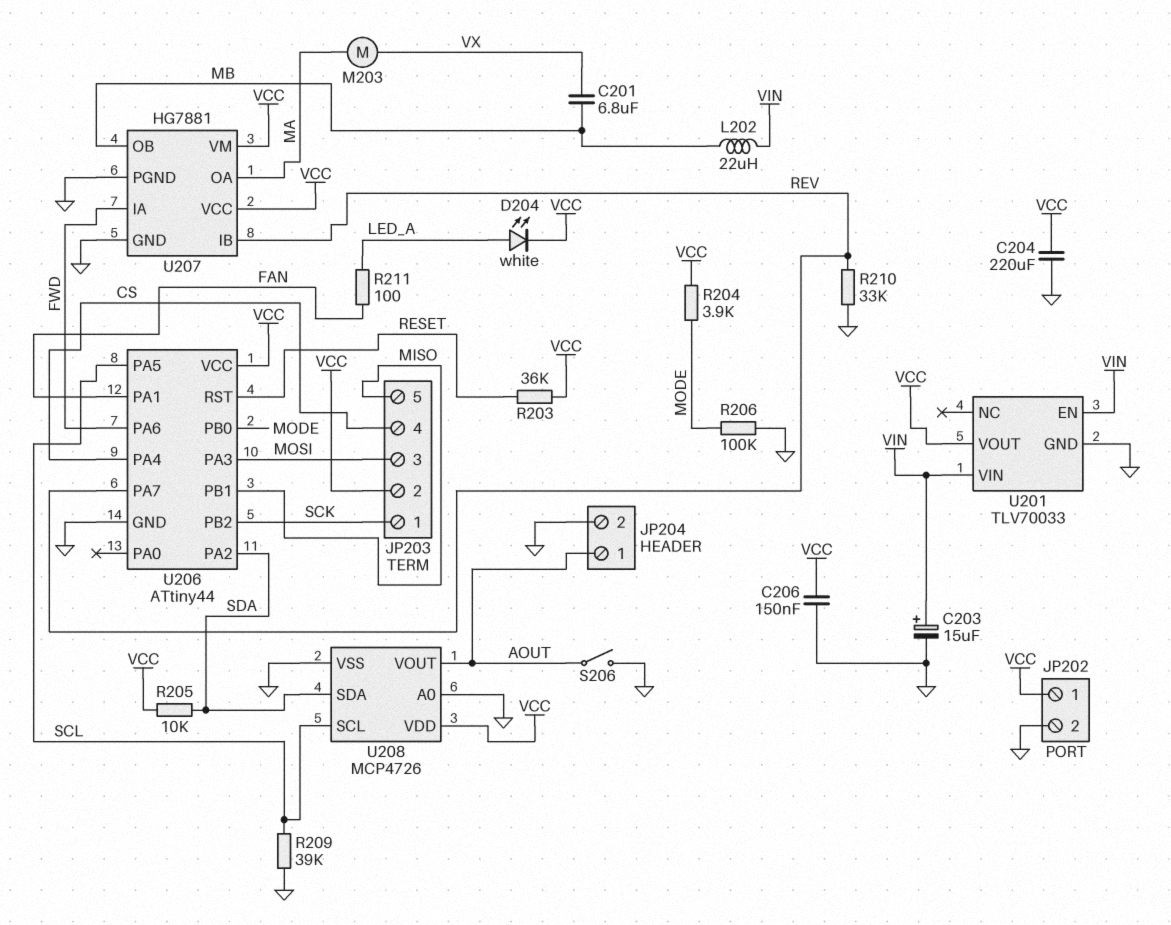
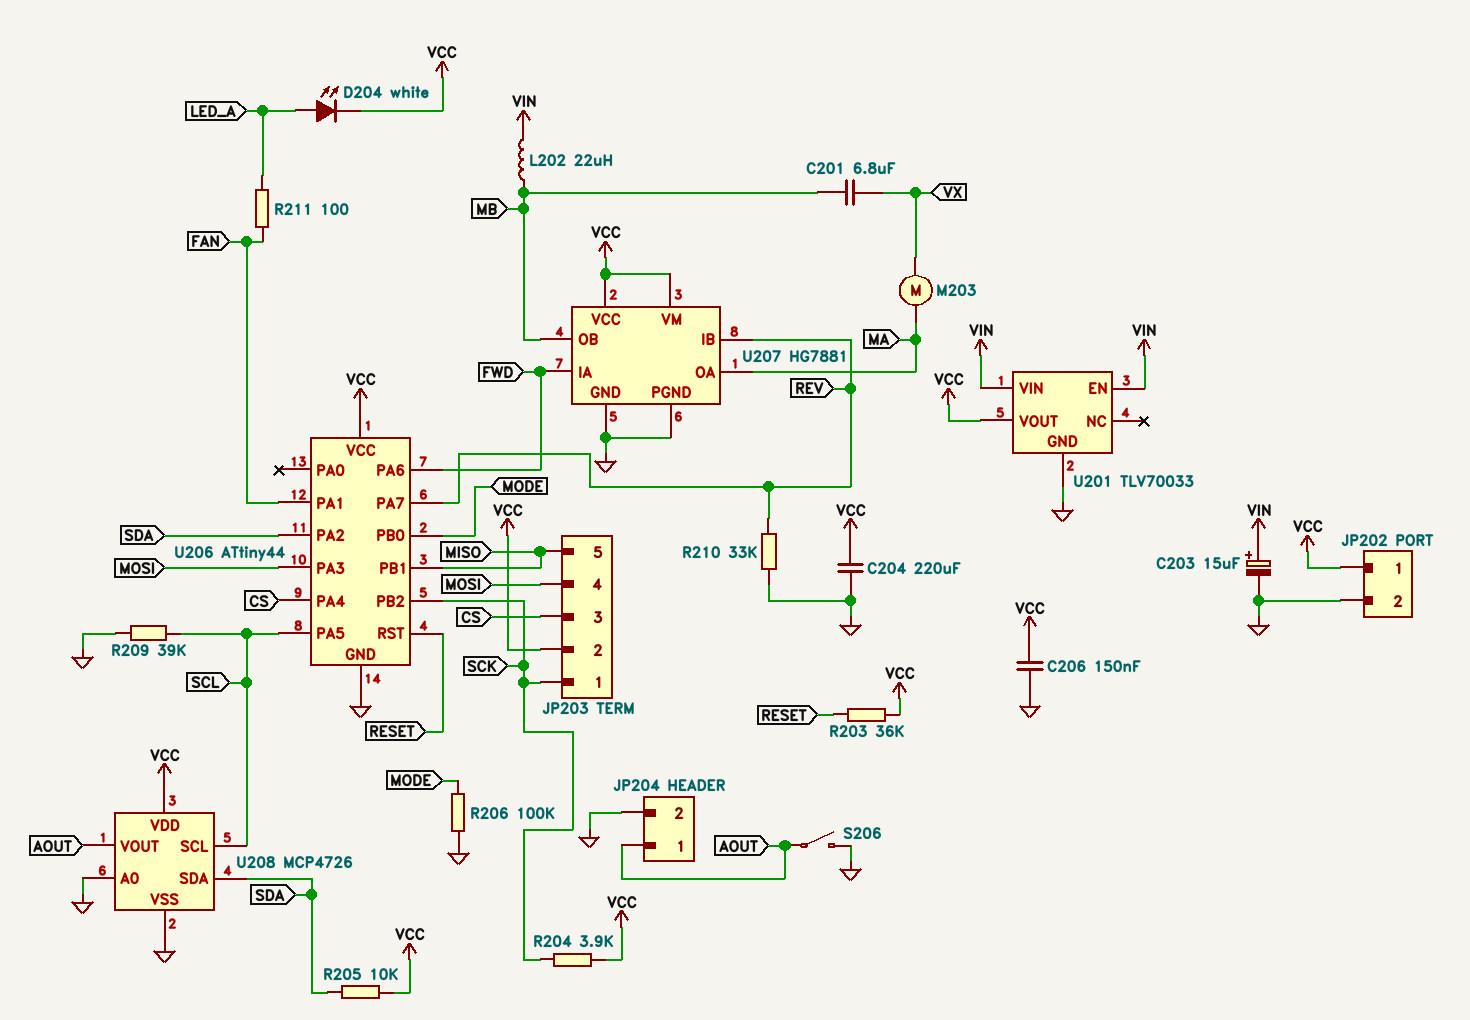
JP203 pin 3: MOSI -> CS
JP203 pin 4: CS -> MOSI
R204: 3.9k (MODE, VCC) -> 3.9k (SCK, VCC)

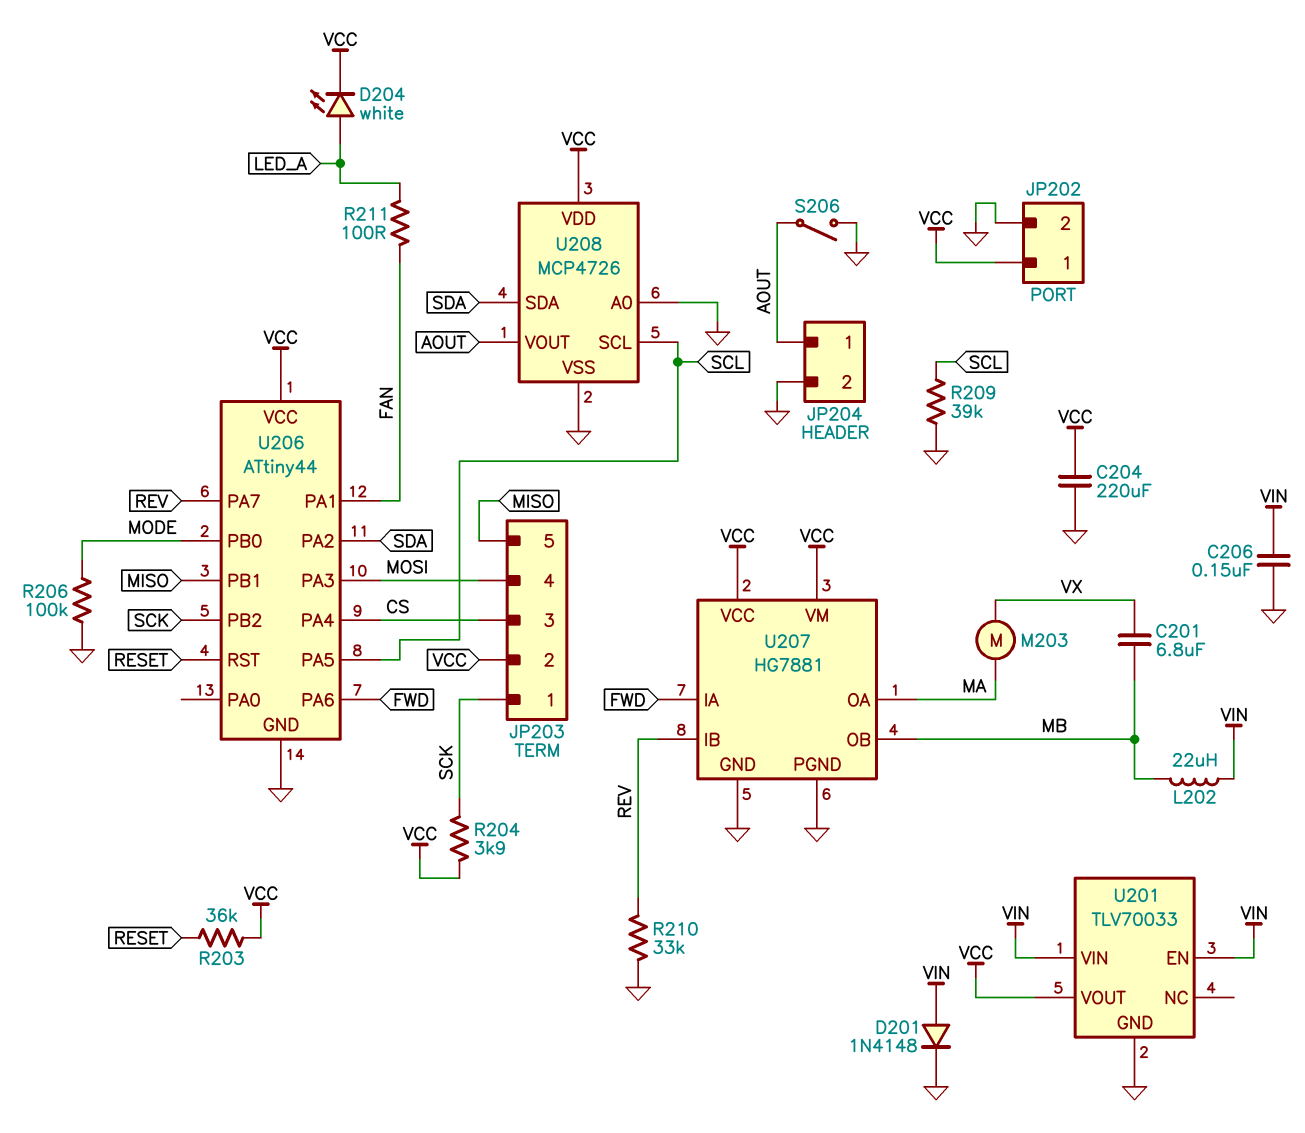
C203: 15uF (plus VIN, minus GND) -> none
C206: 150nF (GND, VCC) -> 150nF (GND, VIN)
D201: none -> diode 1N4148 (A VIN, K GND)
R205: 10k (SDA, VCC) -> none

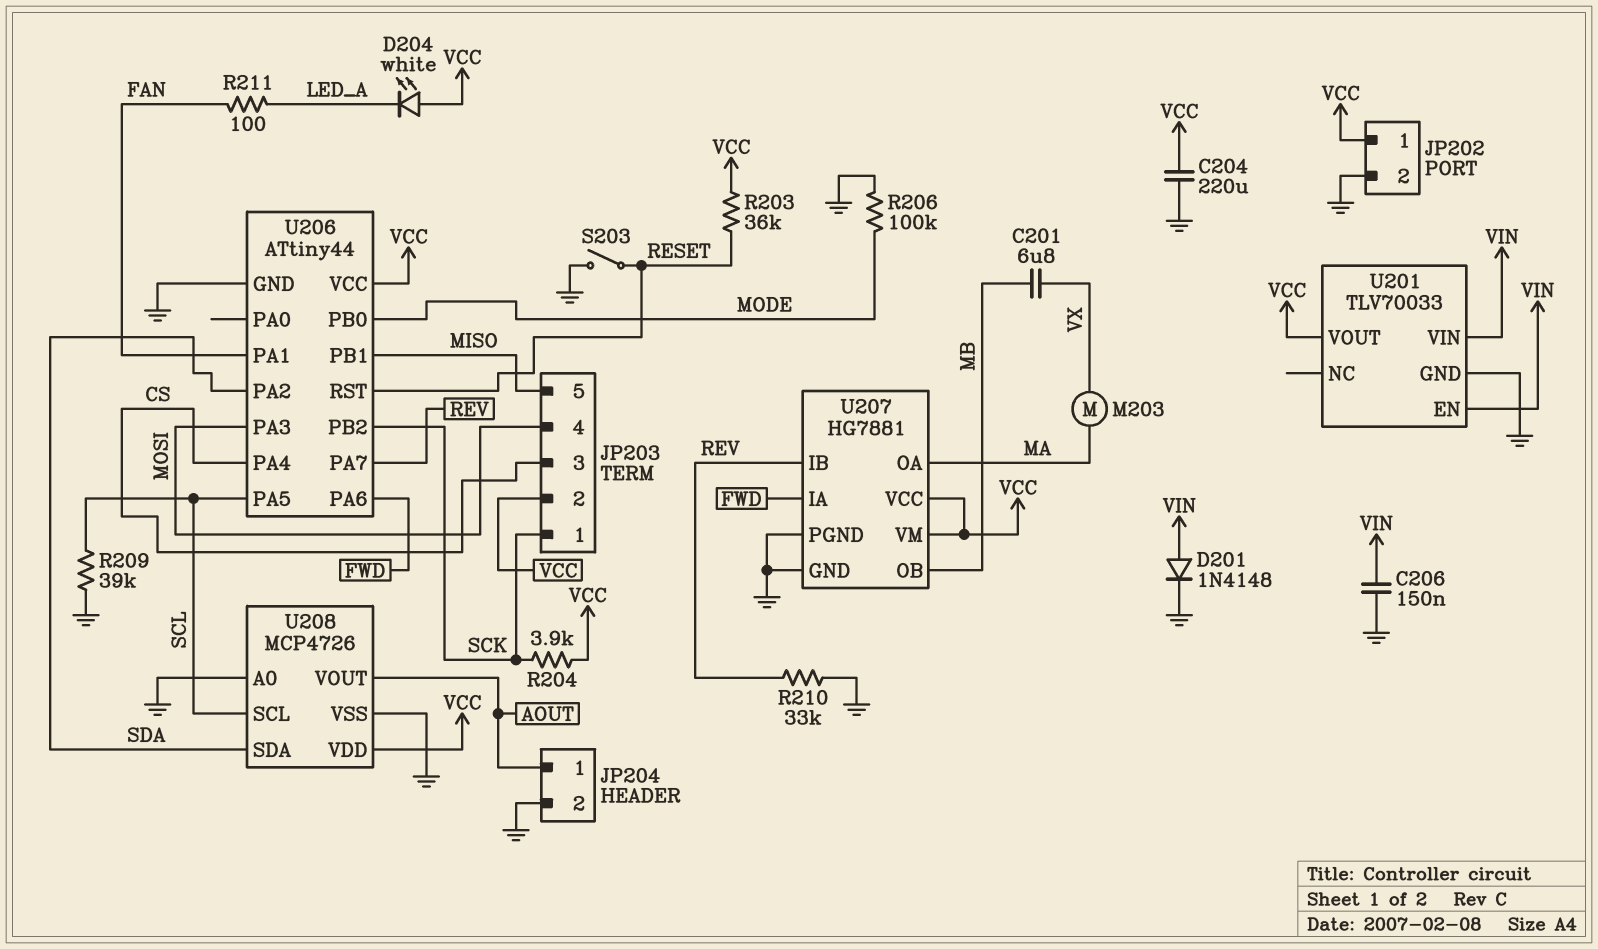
D204: LED white (A LED_A, K VCC) -> LED white (A VCC, K LED_A)
L202: 22uH (MB, VIN) -> none
S203: none -> switch (GND, RESET)
S206: switch (AOUT, GND) -> none

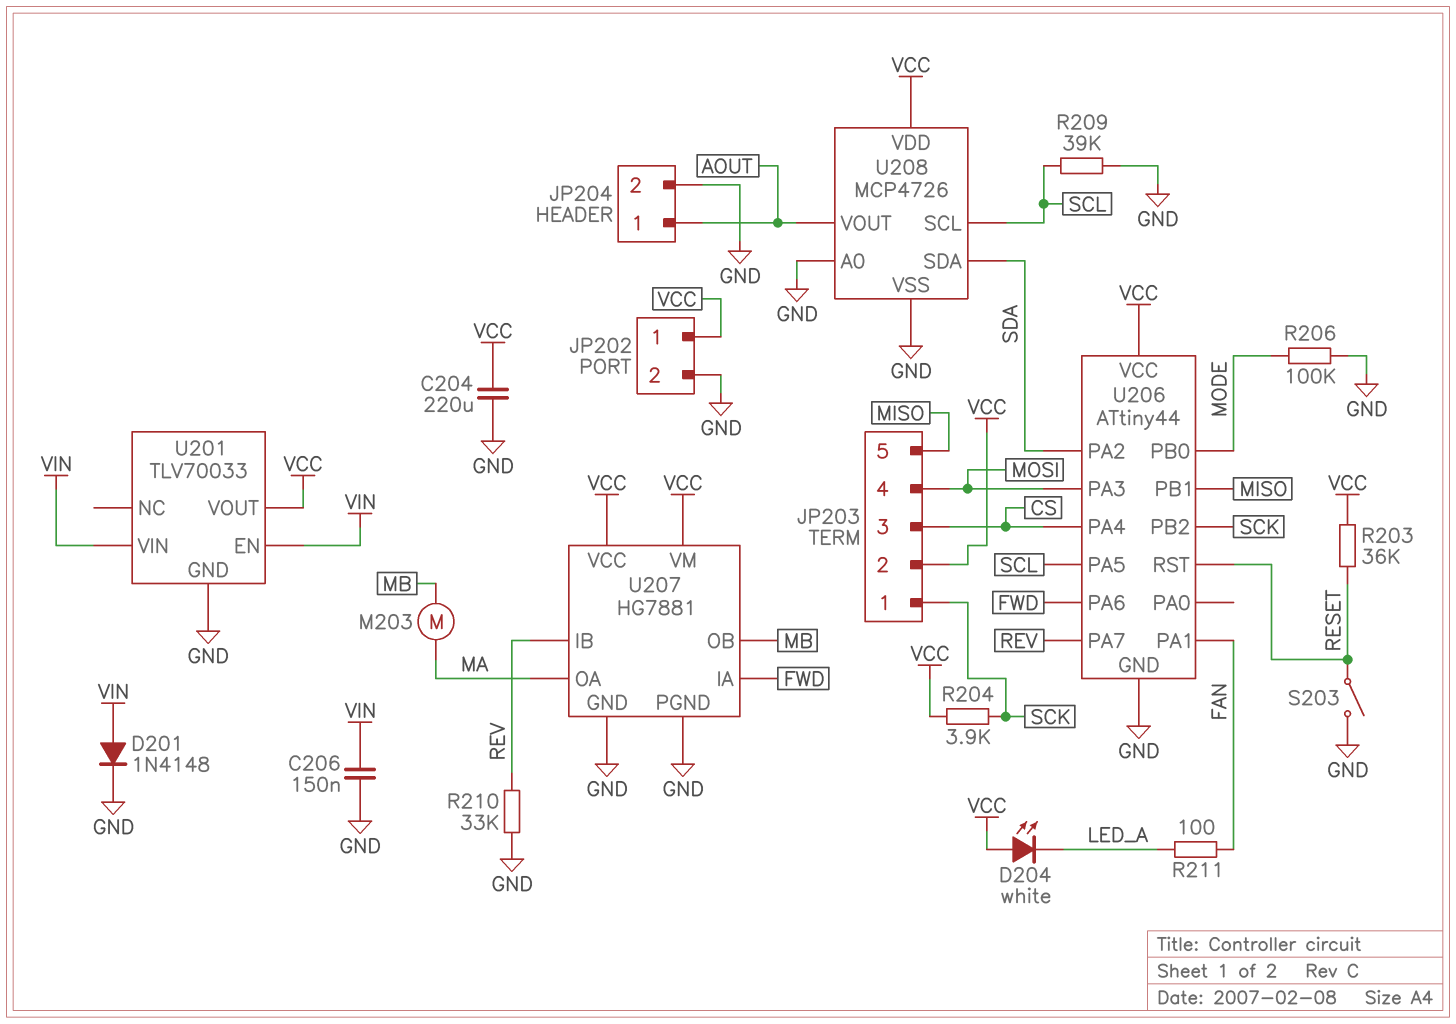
C201: 6.8uF (MB, VX) -> none
M203: motor (MA, VX) -> motor (MA, MB)

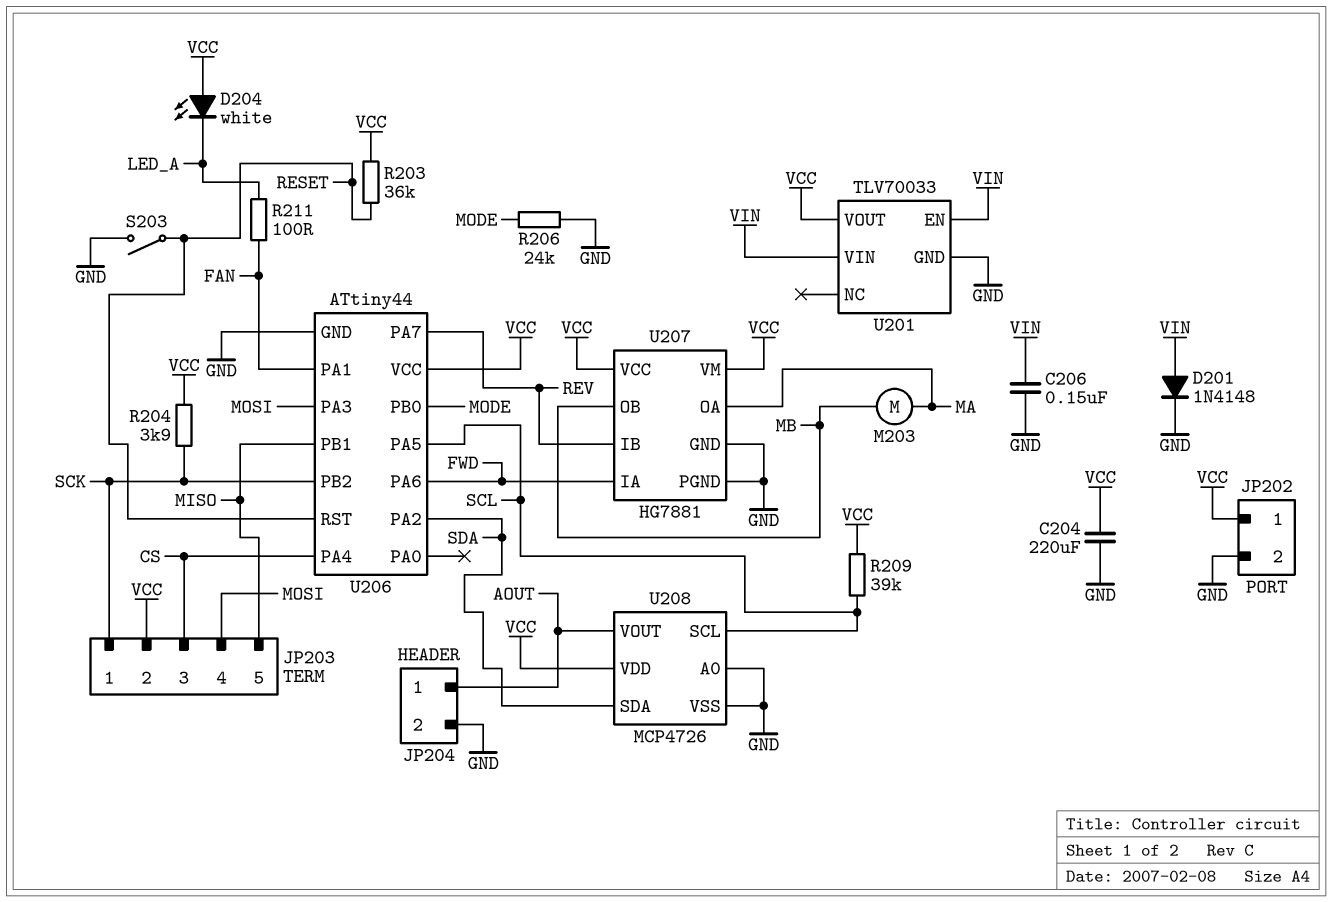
R206: 100k (GND, MODE) -> 24k (GND, MODE)
R209: 39k (GND, SCL) -> 39k (SCL, VCC)
R210: 33k (GND, REV) -> none

